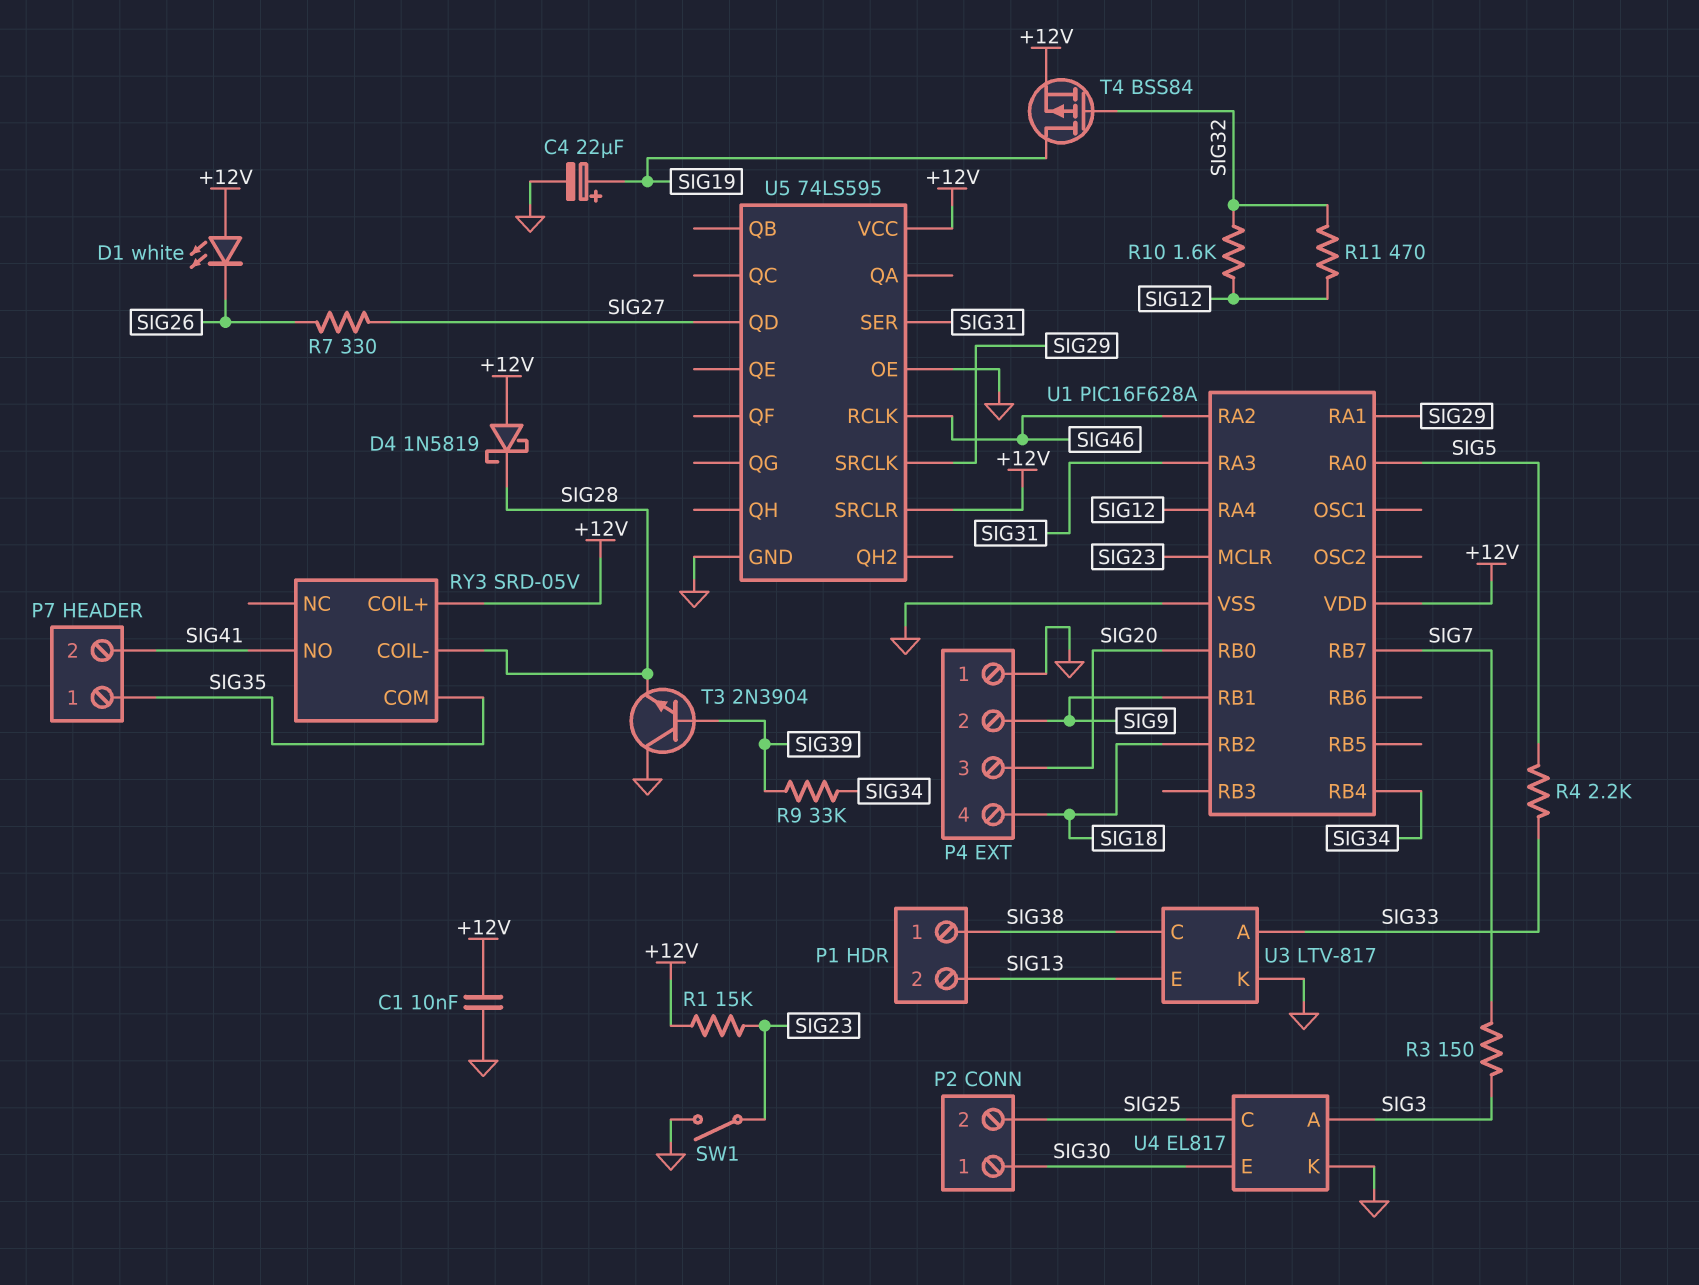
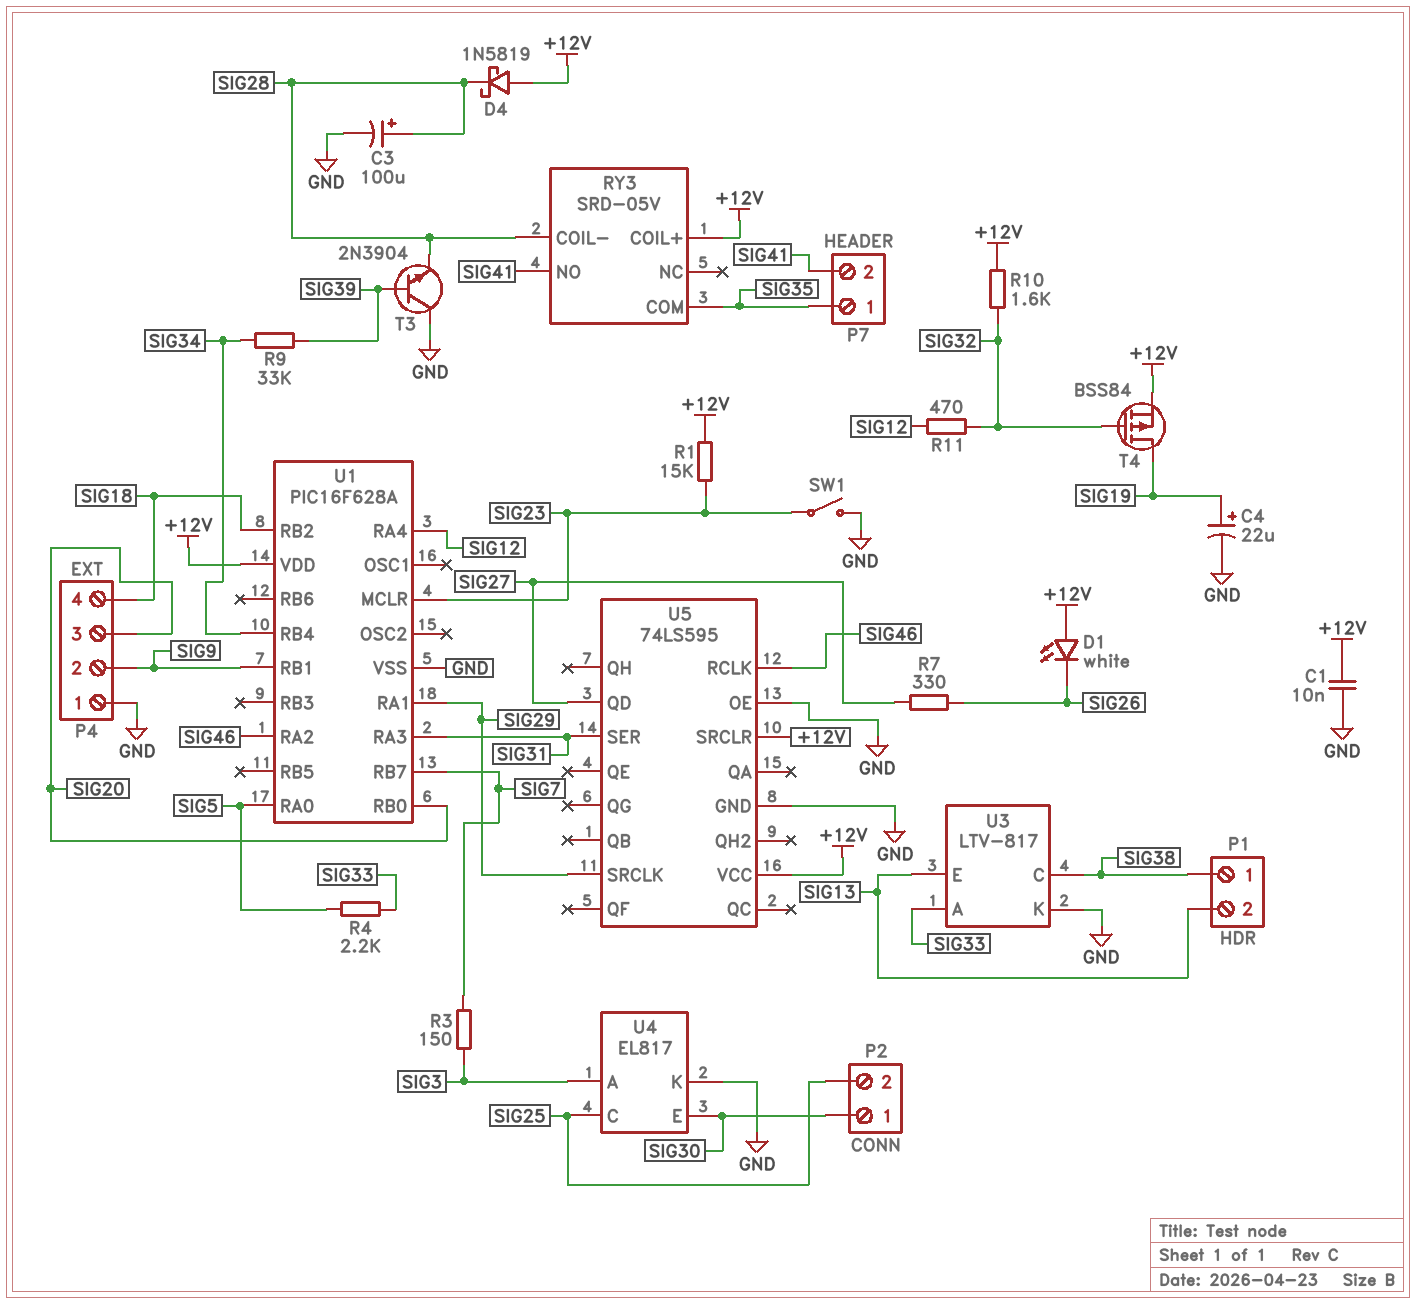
C3: none -> 100uF (plus SIG28, minus GND)
R10: 1.6k (SIG12, SIG32) -> 1.6k (+12V, SIG32)

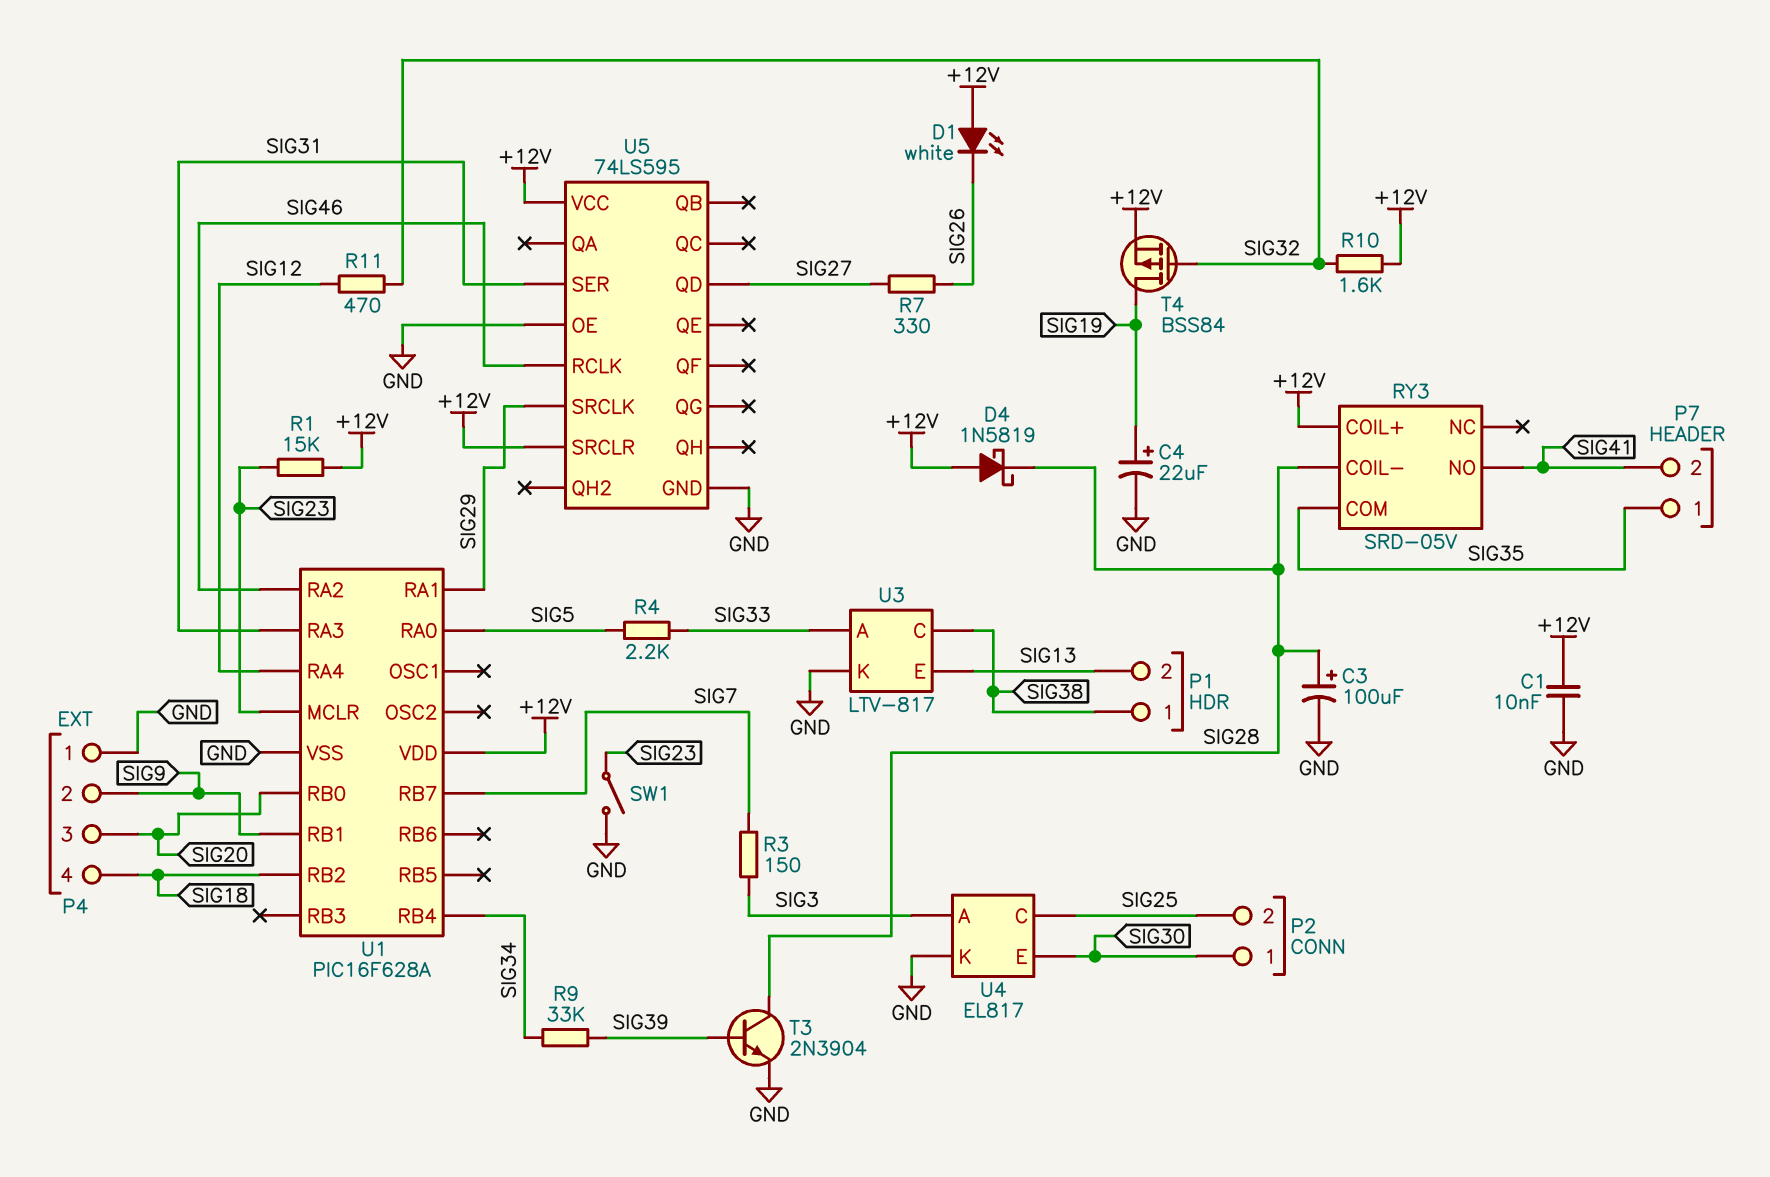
T3: NPN 2N3904 (B SIG39, C GND, E SIG28) -> NPN 2N3904 (B SIG39, C SIG28, E GND)

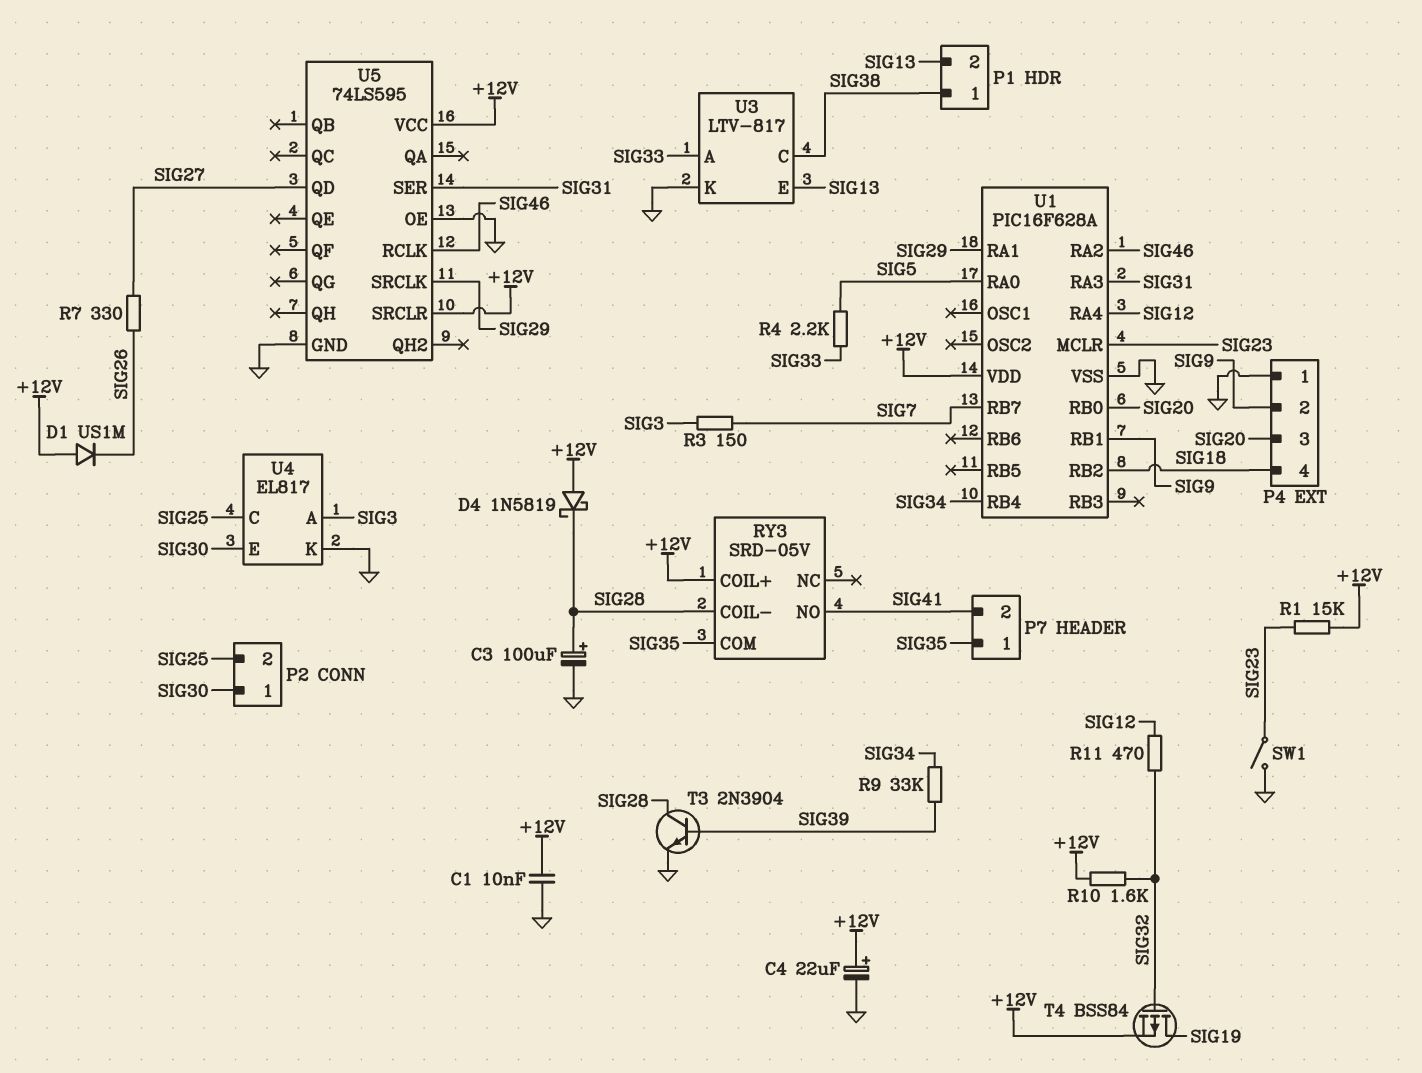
C4: 22uF (plus SIG19, minus GND) -> 22uF (plus +12V, minus GND)
D1: LED white (A +12V, K SIG26) -> diode US1M (A +12V, K SIG26)

